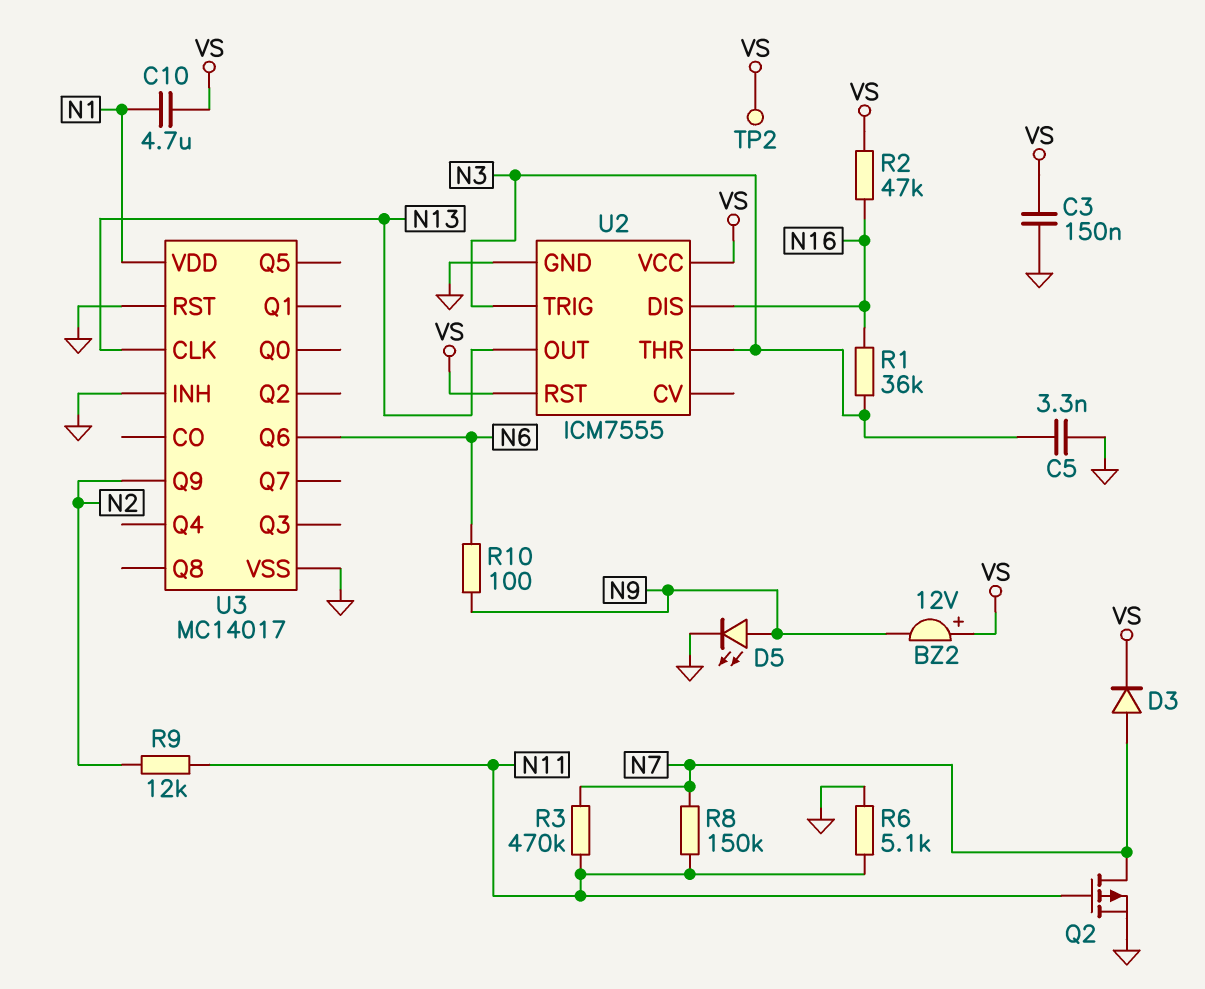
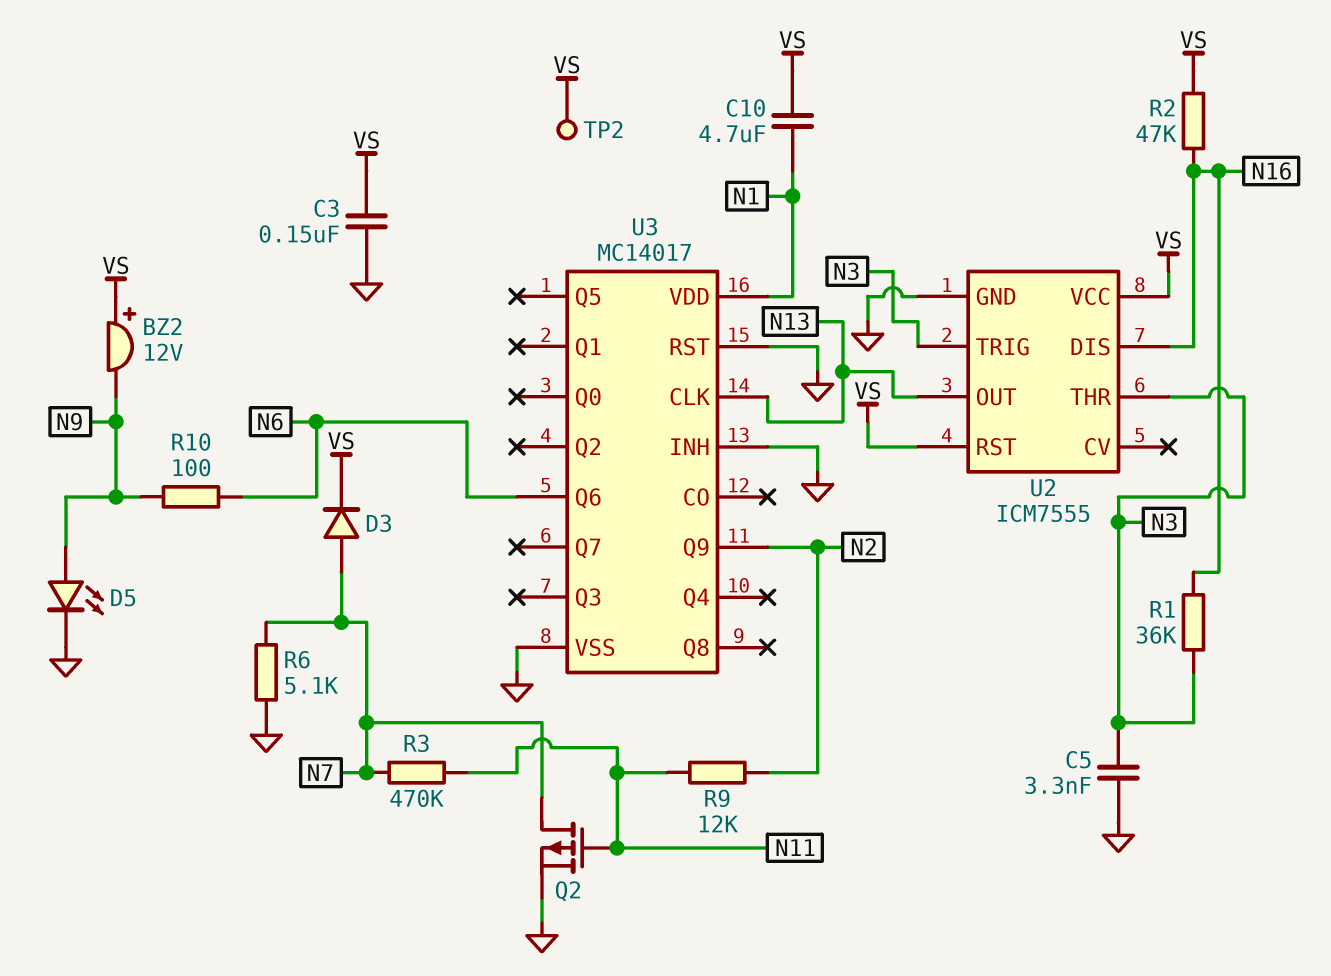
R6: 5.1k (GND, N11) -> 5.1k (GND, N7)
R8: 150k (N7, N11) -> none

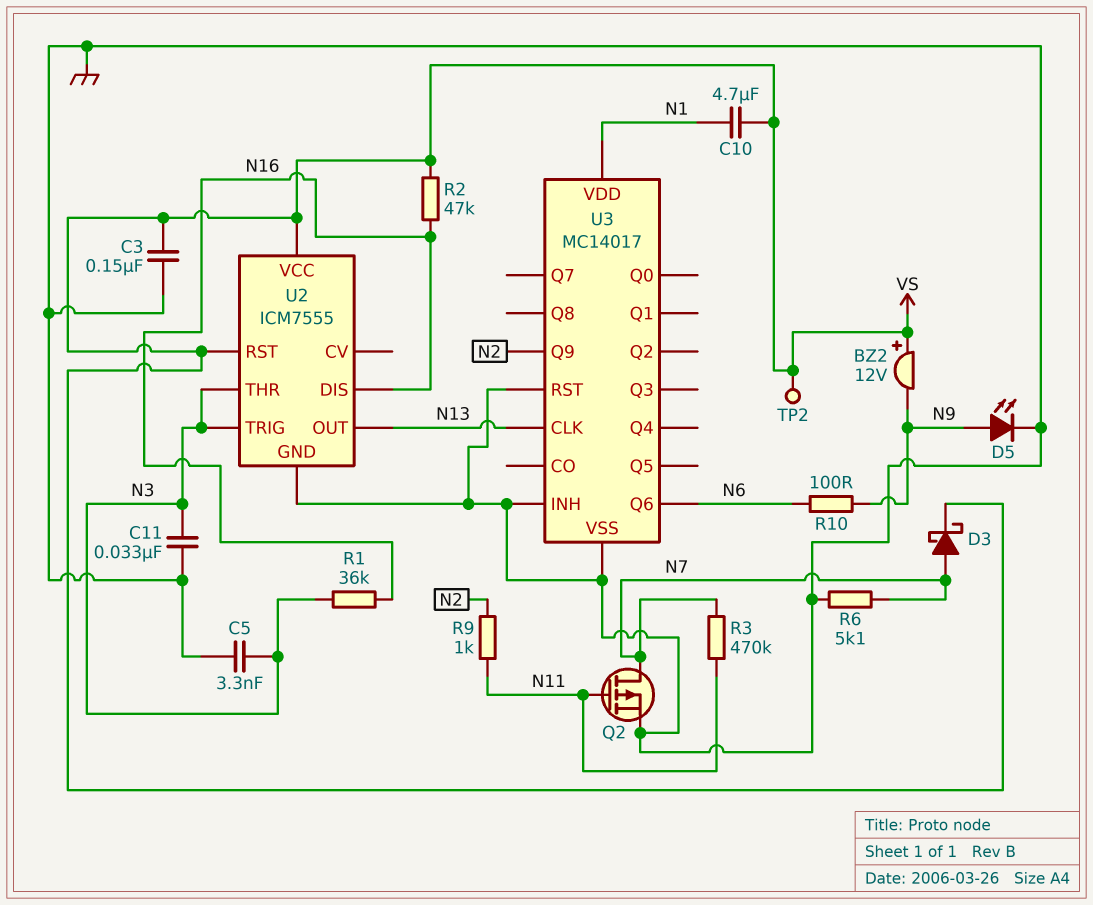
C11: none -> 33nF (GND, N3)
D3: diode (A N7, K VS) -> schottky (A N7, K VS)
R9: 12k (N2, N11) -> 1k (N2, N11)

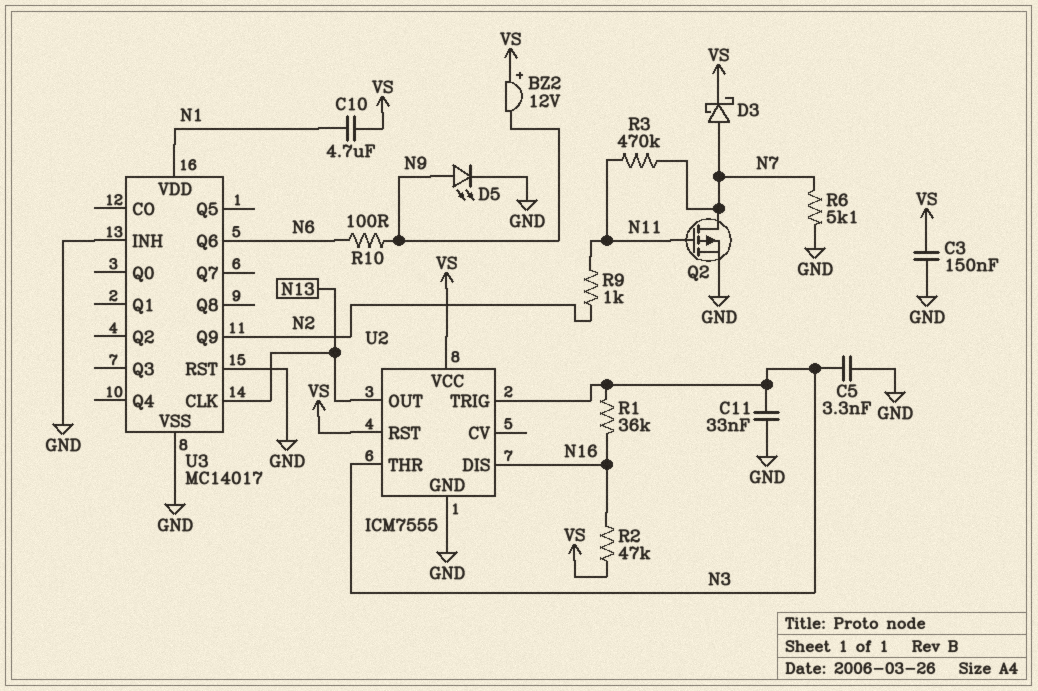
TP2: test point (VS) -> none

